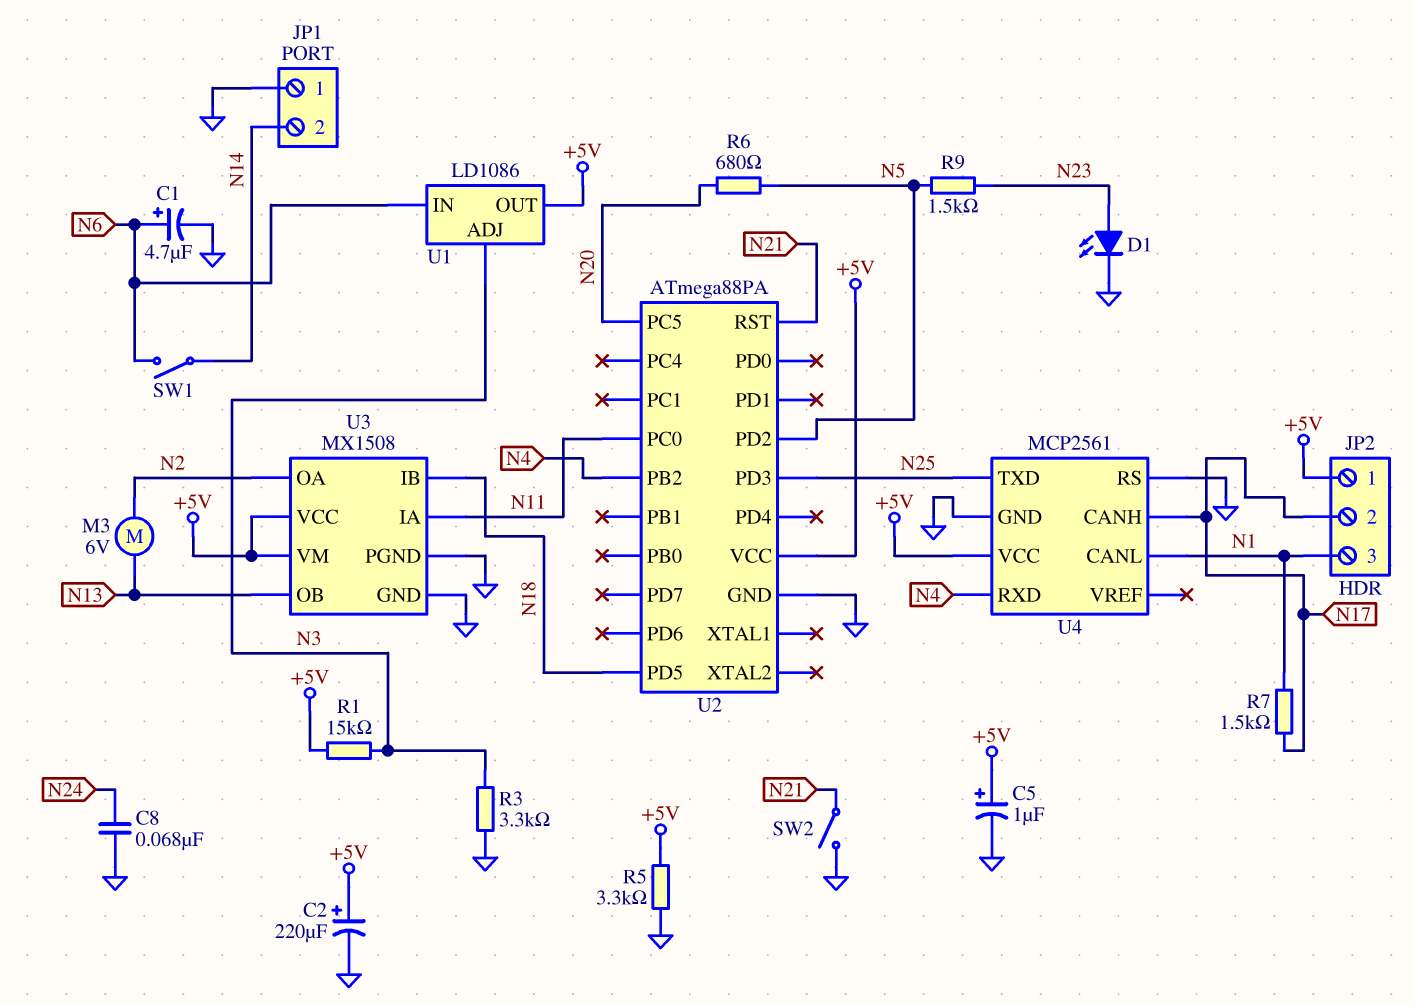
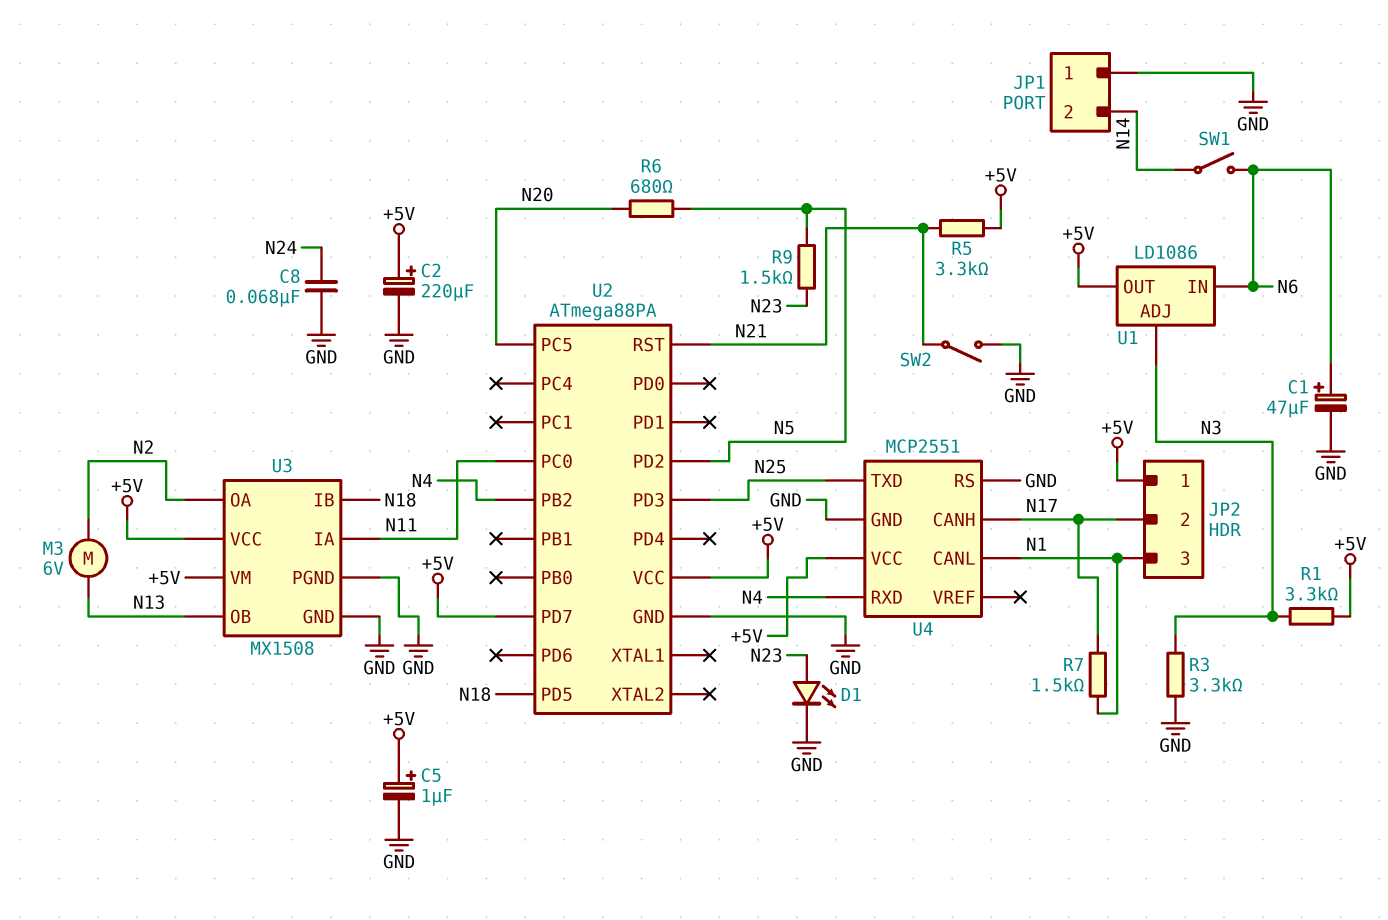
C1: 4.7uF (plus N6, minus GND) -> 47uF (plus N6, minus GND)
R1: 15k (+5V, N3) -> 3.3k (+5V, N3)
R5: 3.3k (+5V, GND) -> 3.3k (+5V, N21)
U2 pin PD7: none -> +5V
U4: MCP2561 -> MCP2551

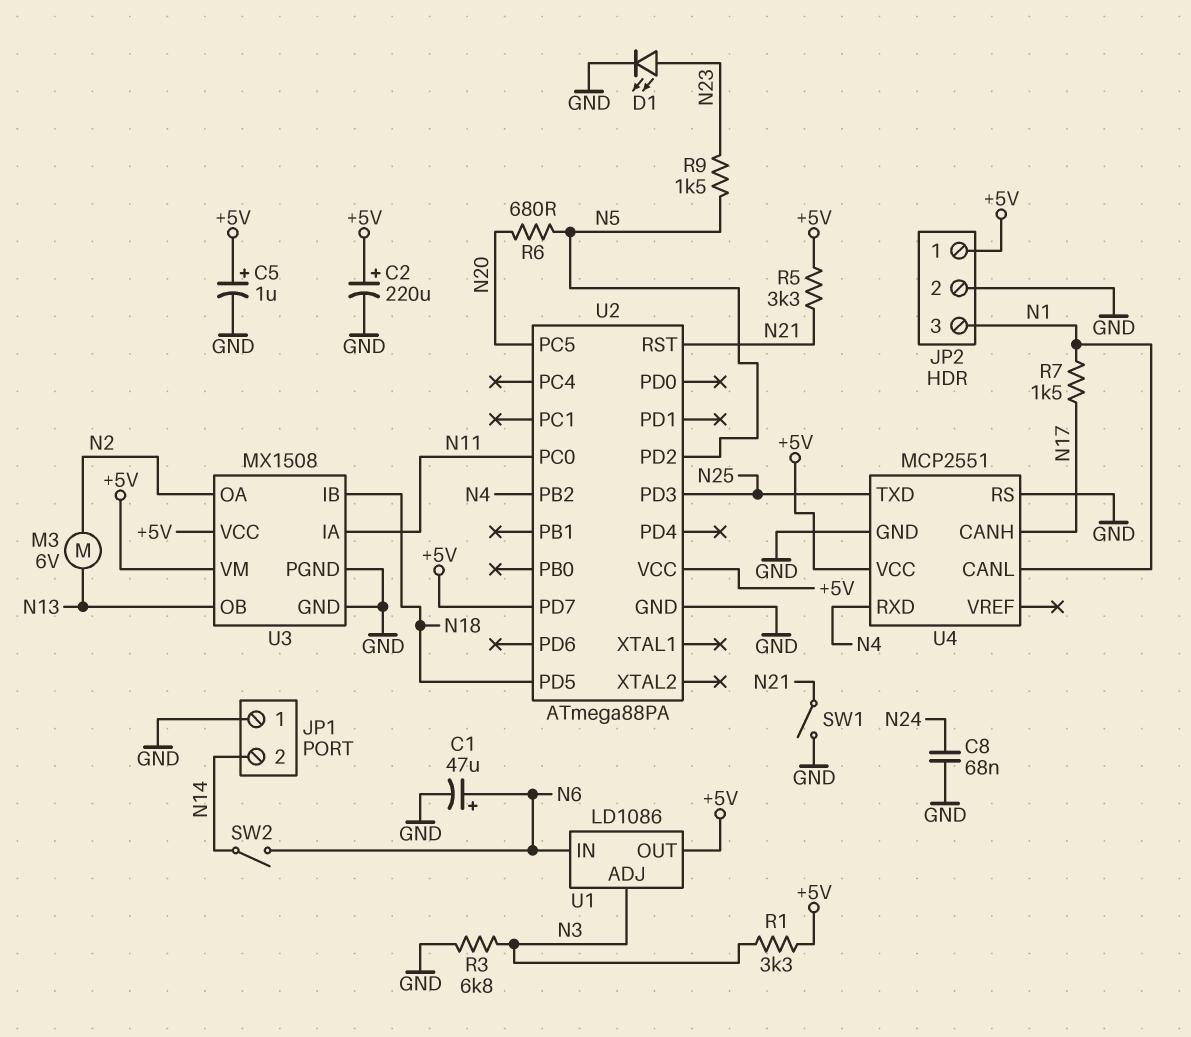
JP2 pin 2: N17 -> GND
R3: 3.3k (GND, N3) -> 6.8k (GND, N3)
SW1: switch (N6, N14) -> switch (GND, N21)
SW2: switch (GND, N21) -> switch (N6, N14)

